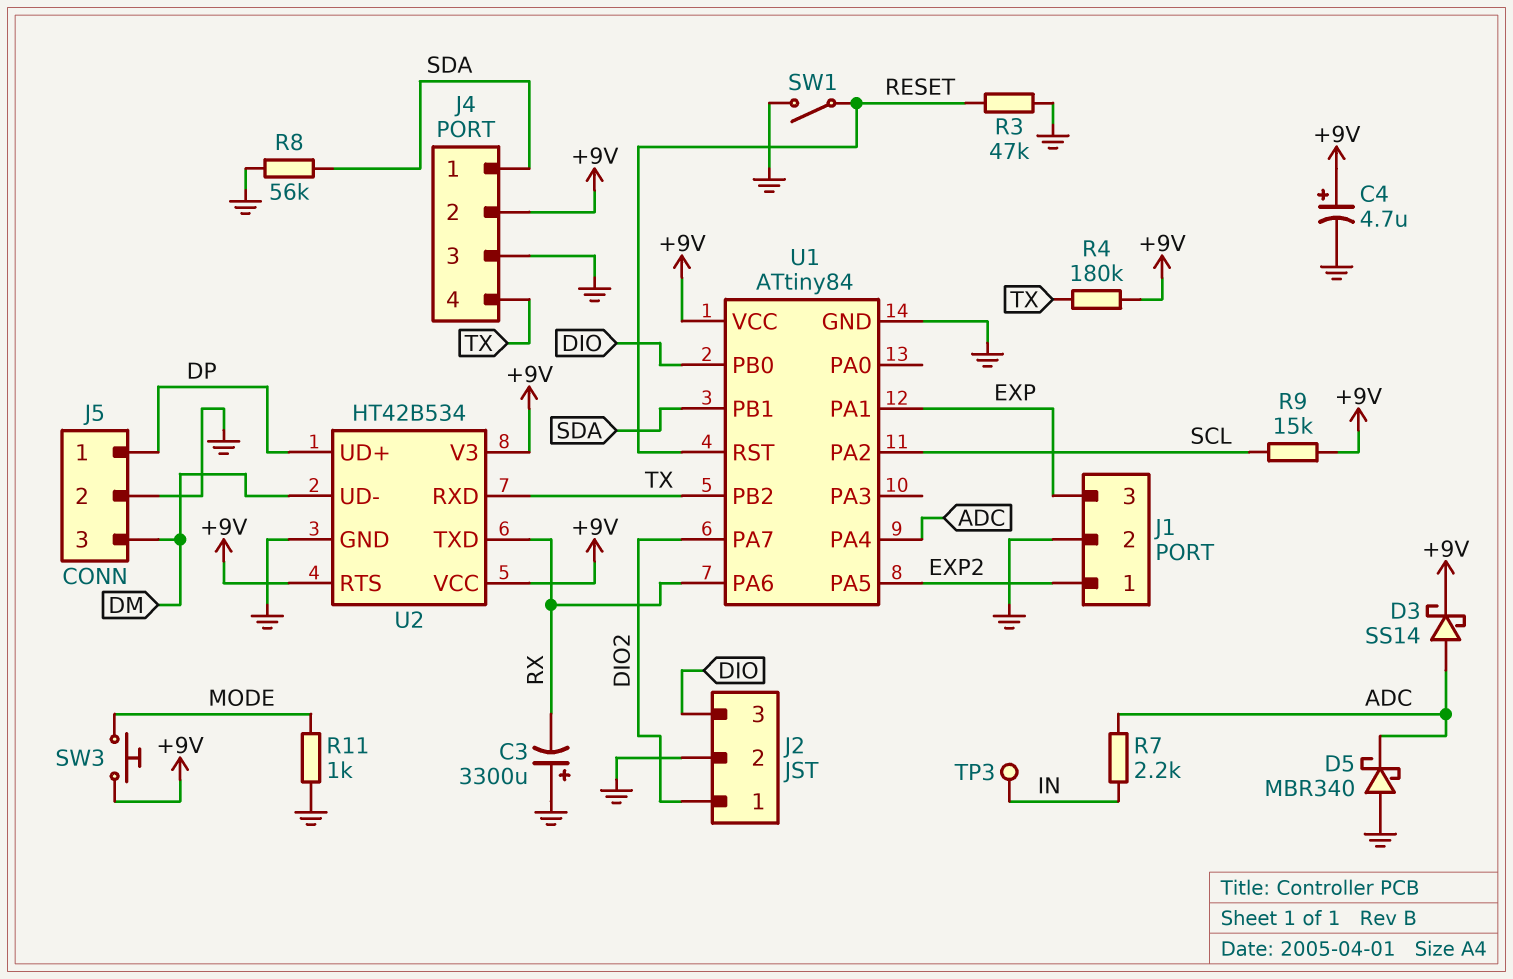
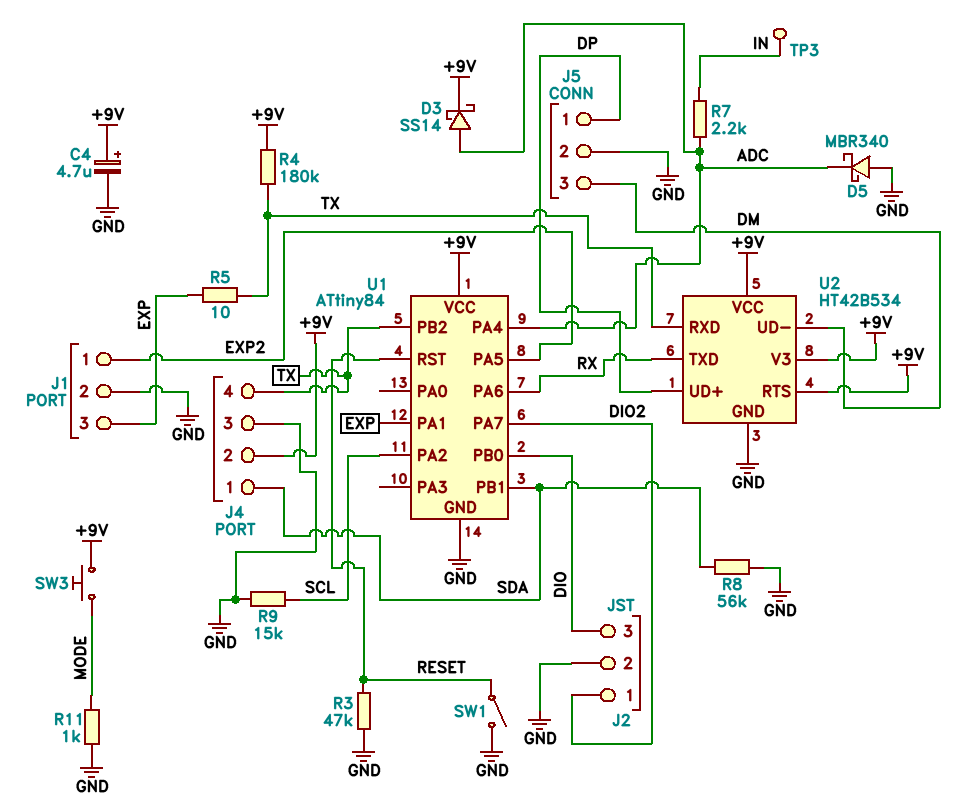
C3: 3300uF (plus GND, minus RX) -> none
R5: none -> 10 (EXP, TX)
R9: 15k (+9V, SCL) -> 15k (GND, SCL)

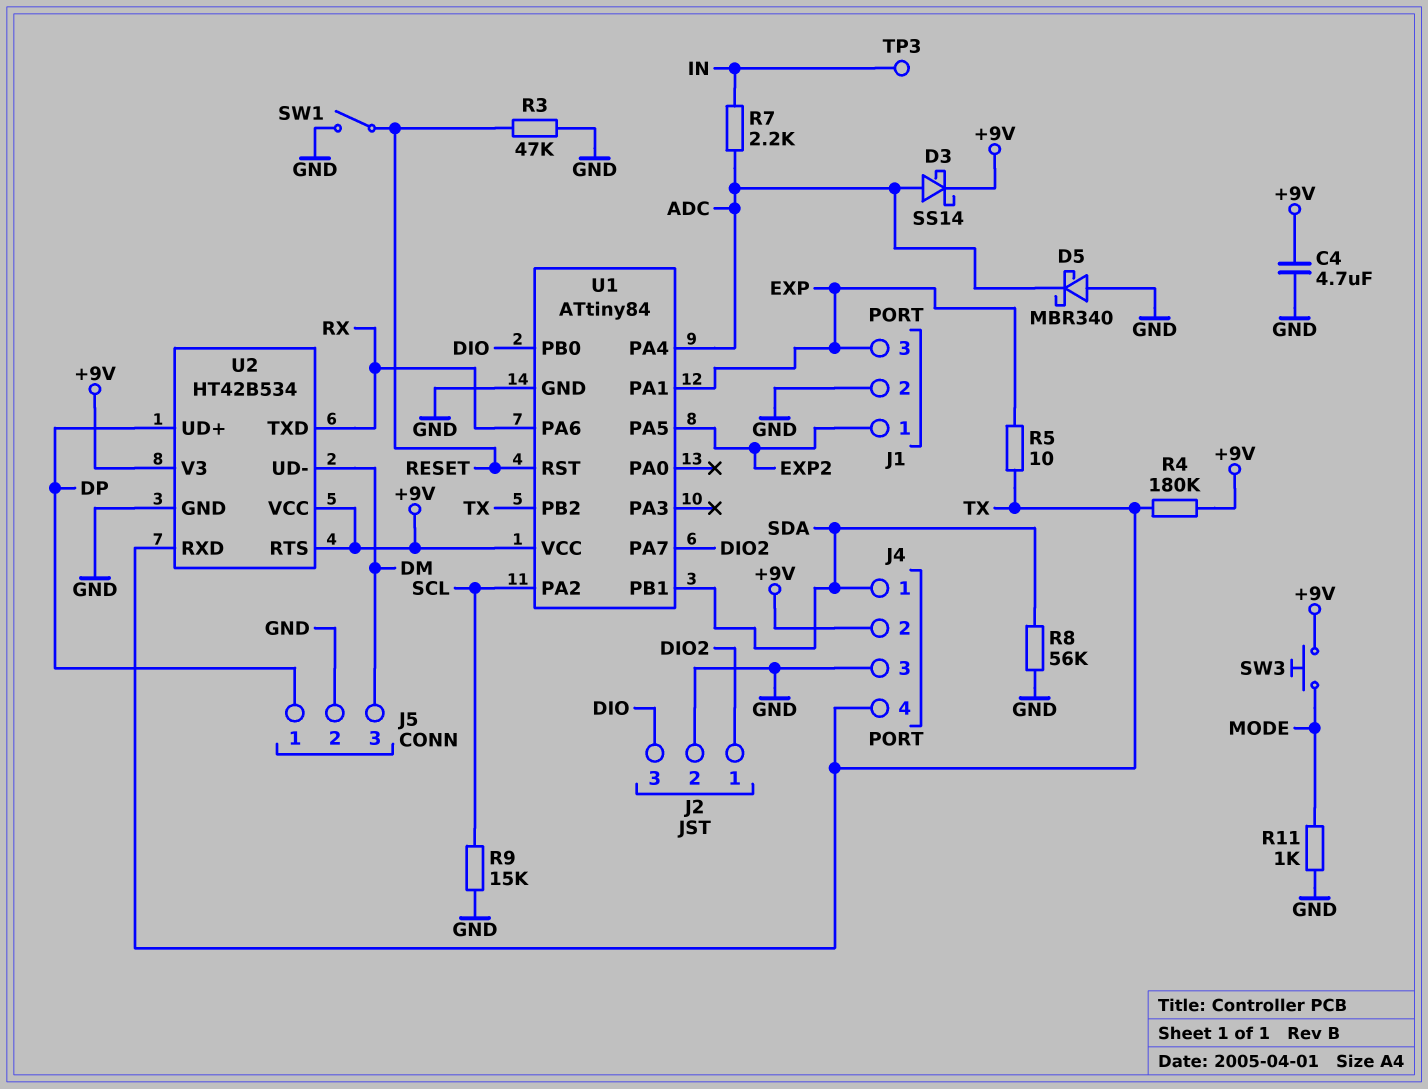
C4: 4.7uF (plus +9V, minus GND) -> 4.7uF (+9V, GND)

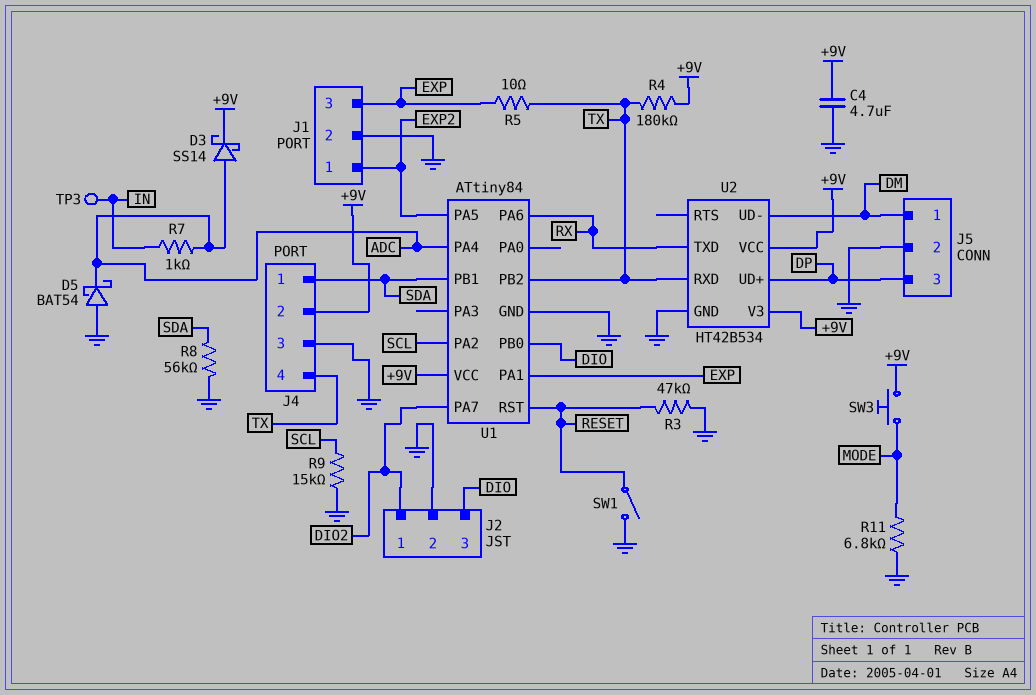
D5: schottky MBR340 (A GND, K ADC) -> schottky BAT54 (A GND, K ADC)
J5 pin 1: DP -> DM
J5 pin 3: DM -> DP
R7: 2.2k (ADC, IN) -> 1k (ADC, IN)
R11: 1k (GND, MODE) -> 6.8k (GND, MODE)
U2 pin RTS: +9V -> none

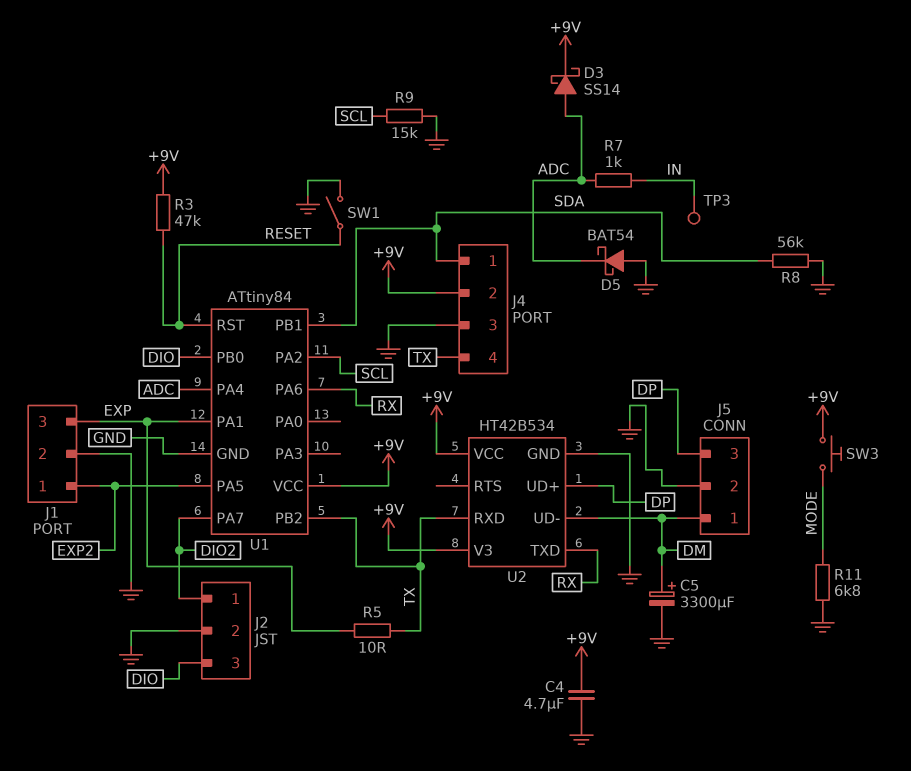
C5: none -> 3300uF (plus DM, minus GND)
R3: 47k (GND, RESET) -> 47k (+9V, RESET)
R4: 180k (+9V, TX) -> none

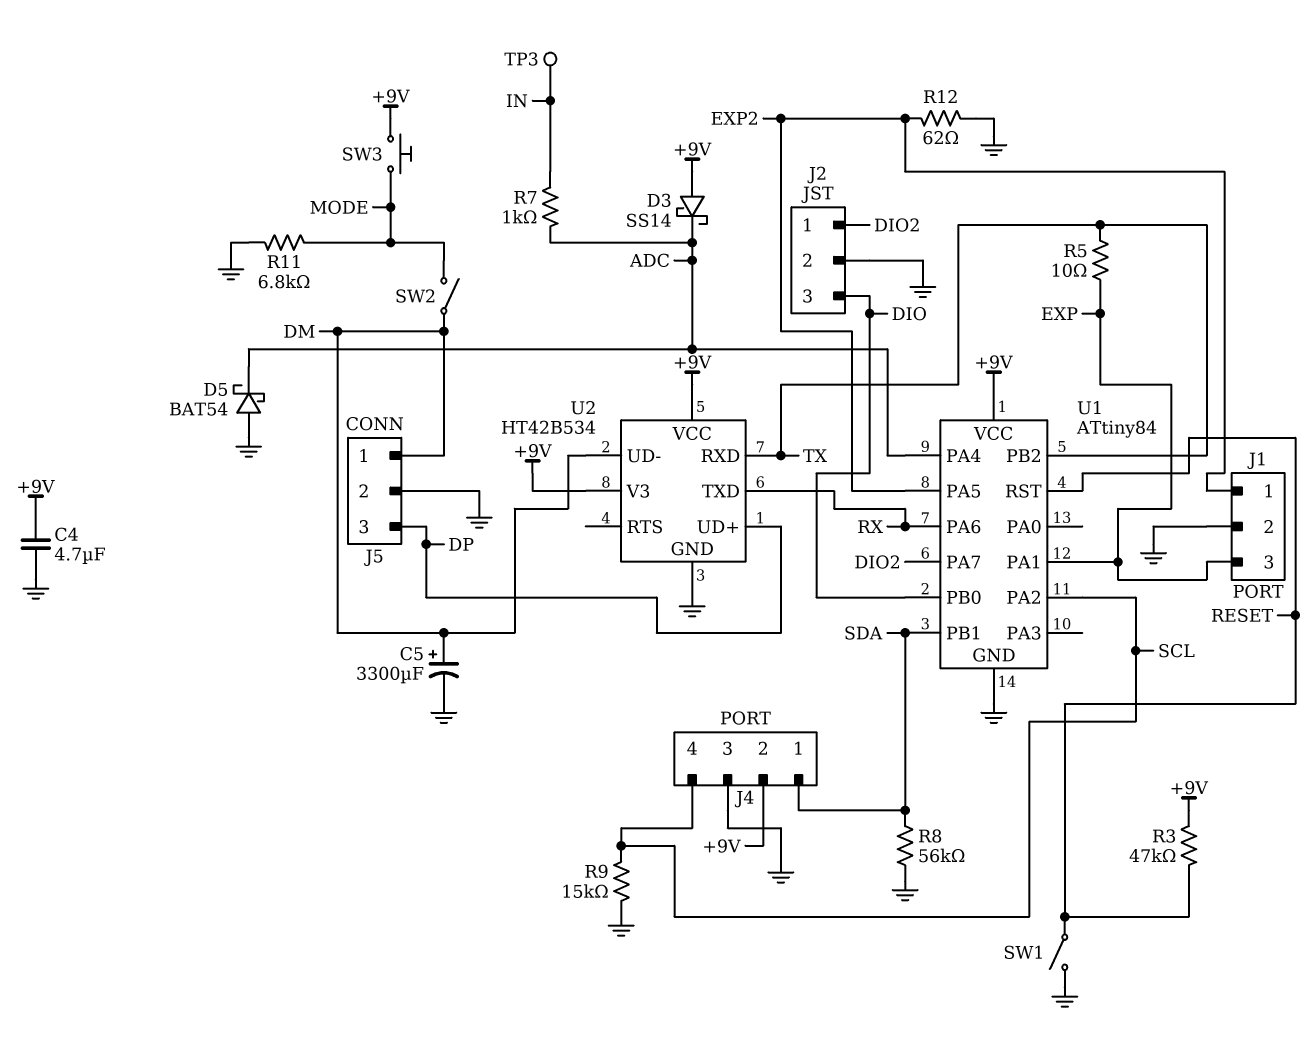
D3: schottky SS14 (A ADC, K +9V) -> schottky SS14 (A +9V, K ADC)
J4 pin 4: TX -> SCL
R12: none -> 62 (EXP2, GND)
SW2: none -> switch (DM, MODE)

